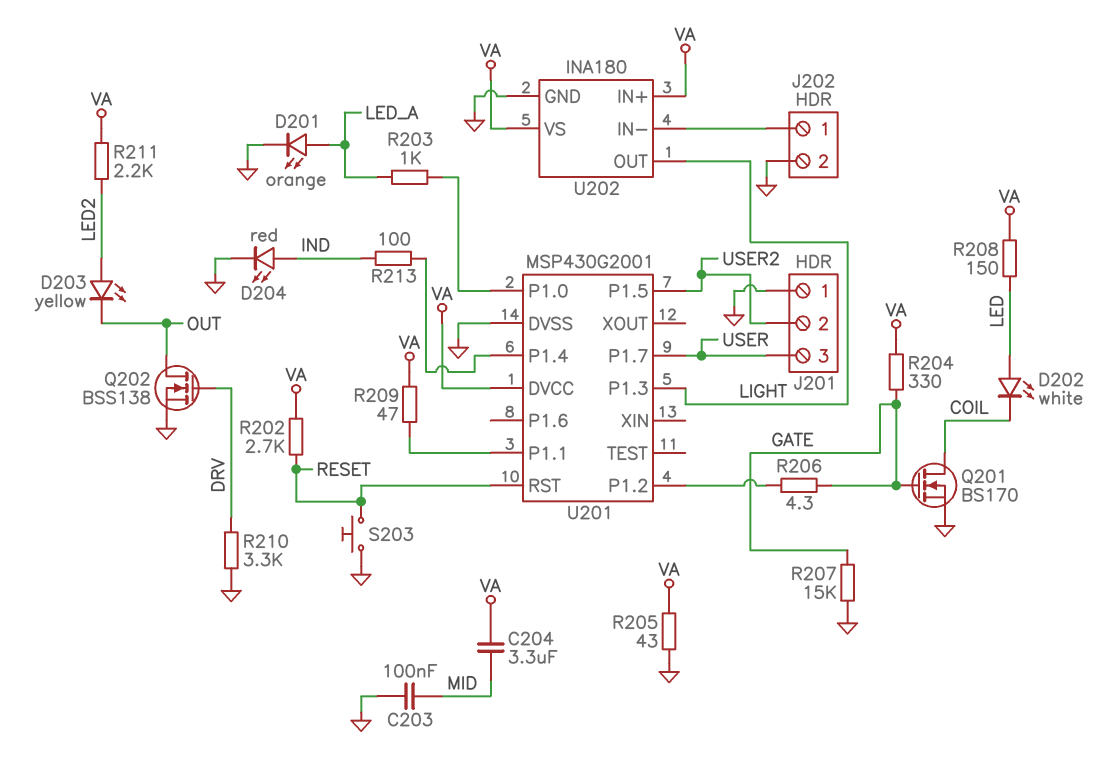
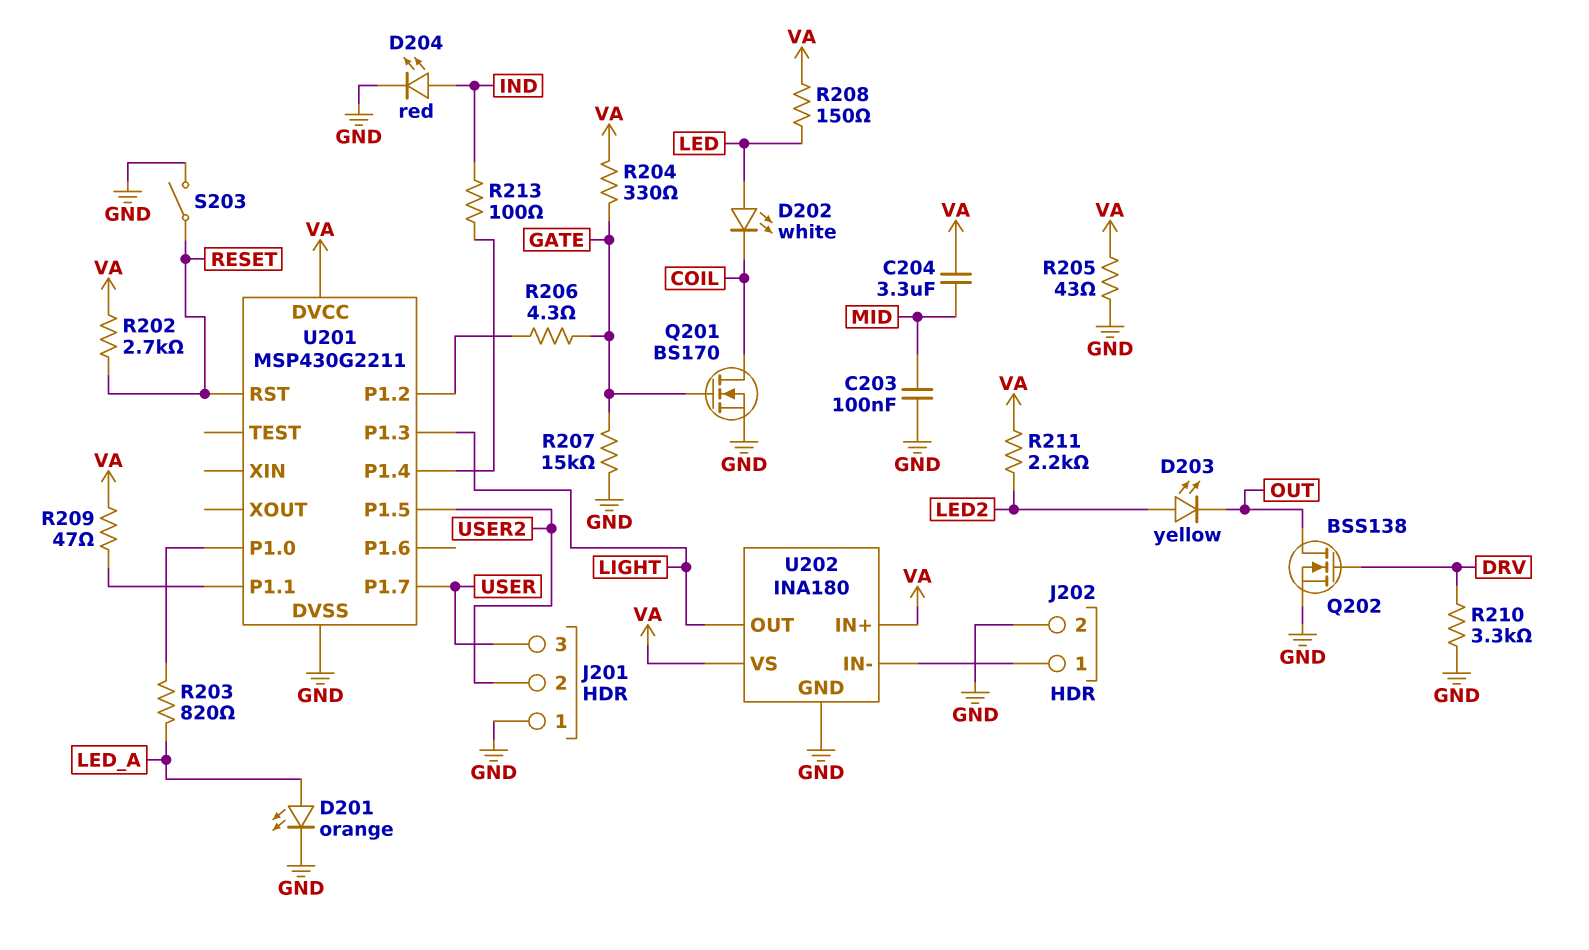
R203: 1k (LED_A, U201/P1.0) -> 820 (LED_A, U201/P1.0)
S203: button (GND, RESET) -> switch (GND, RESET)
U201: MSP430G2001 -> MSP430G2211

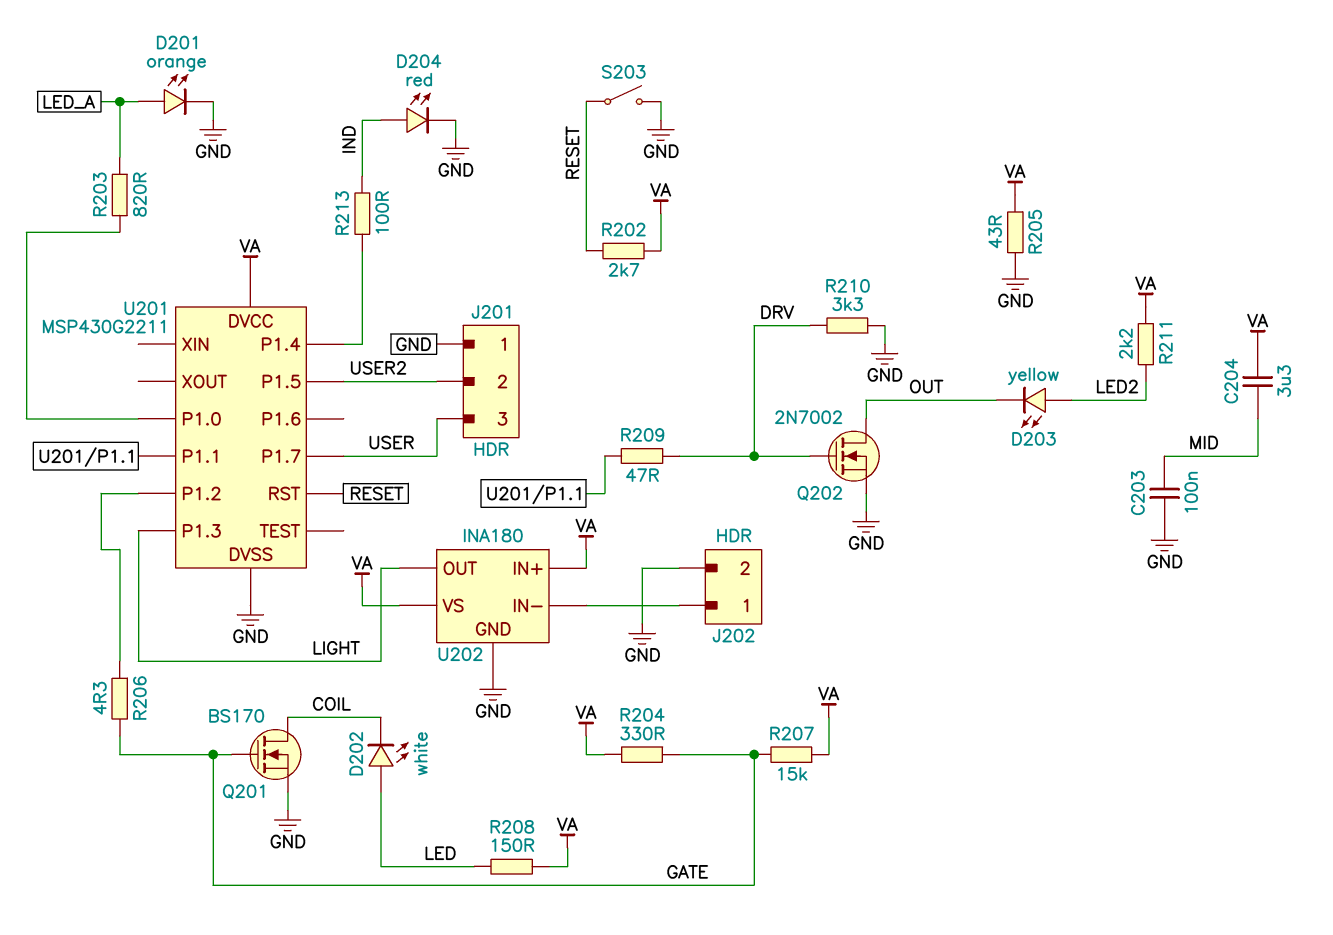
Q202: NMOS BSS138 (G DRV, D OUT, S GND) -> NMOS 2N7002 (G DRV, D OUT, S GND)
R207: 15k (GATE, GND) -> 15k (GATE, VA)
R209: 47 (U201/P1.1, VA) -> 47 (DRV, U201/P1.1)

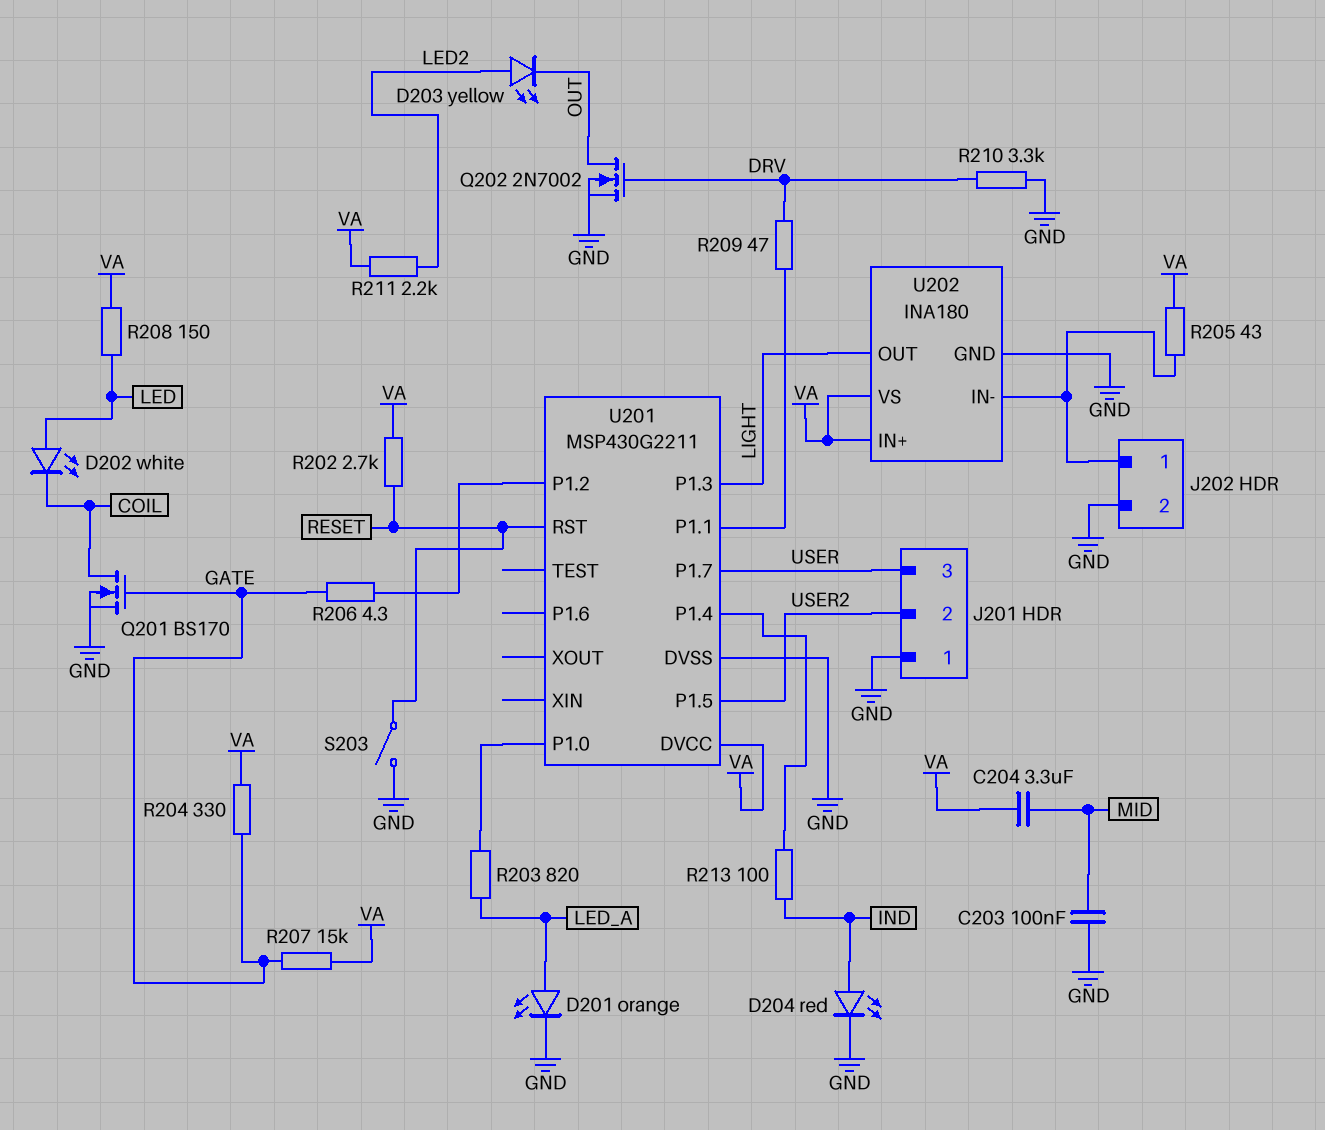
R205: 43 (GND, VA) -> 43 (J202/1, VA)

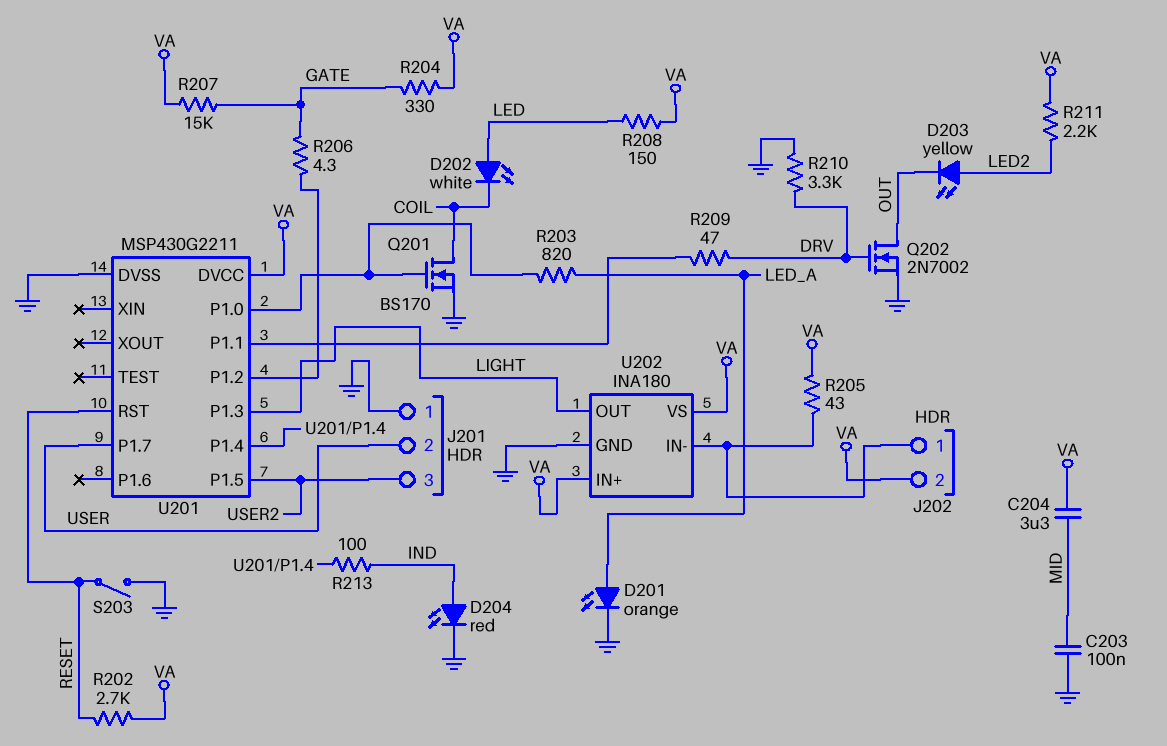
J201 pin 2: USER2 -> USER
J201 pin 3: USER -> USER2
J202 pin 2: GND -> VA
Q201: NMOS BS170 (G GATE, D COIL, S GND) -> NMOS BS170 (G U201/P1.0, D COIL, S GND)

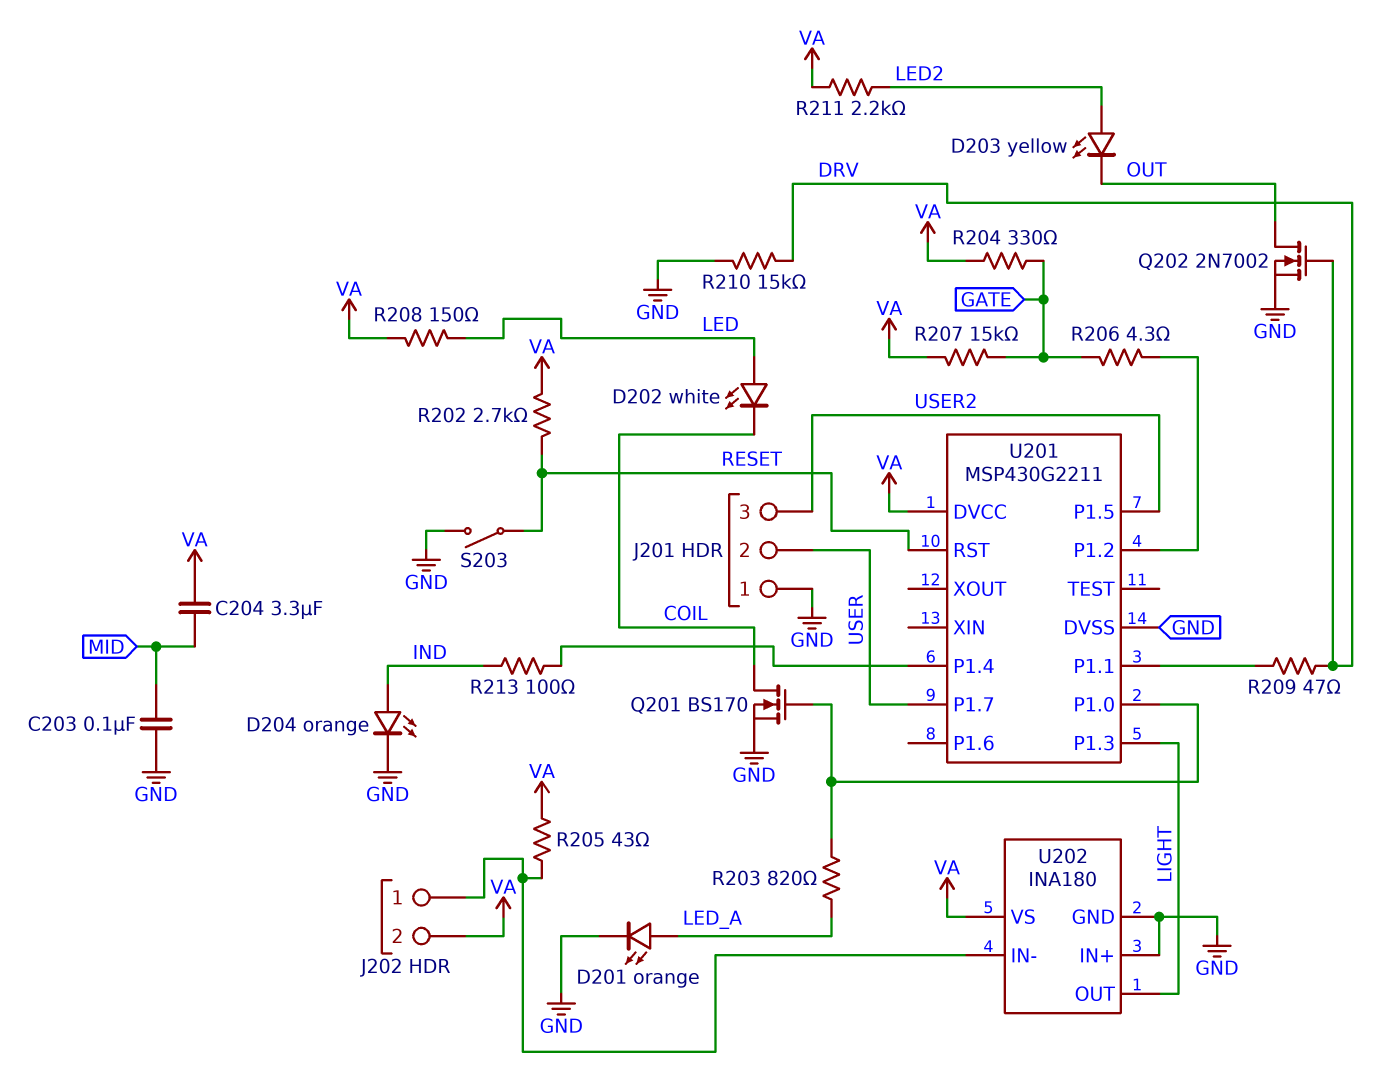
D204: LED red (A IND, K GND) -> LED orange (A IND, K GND)
R210: 3.3k (DRV, GND) -> 15k (DRV, GND)
U202 pin IN+: VA -> GND

